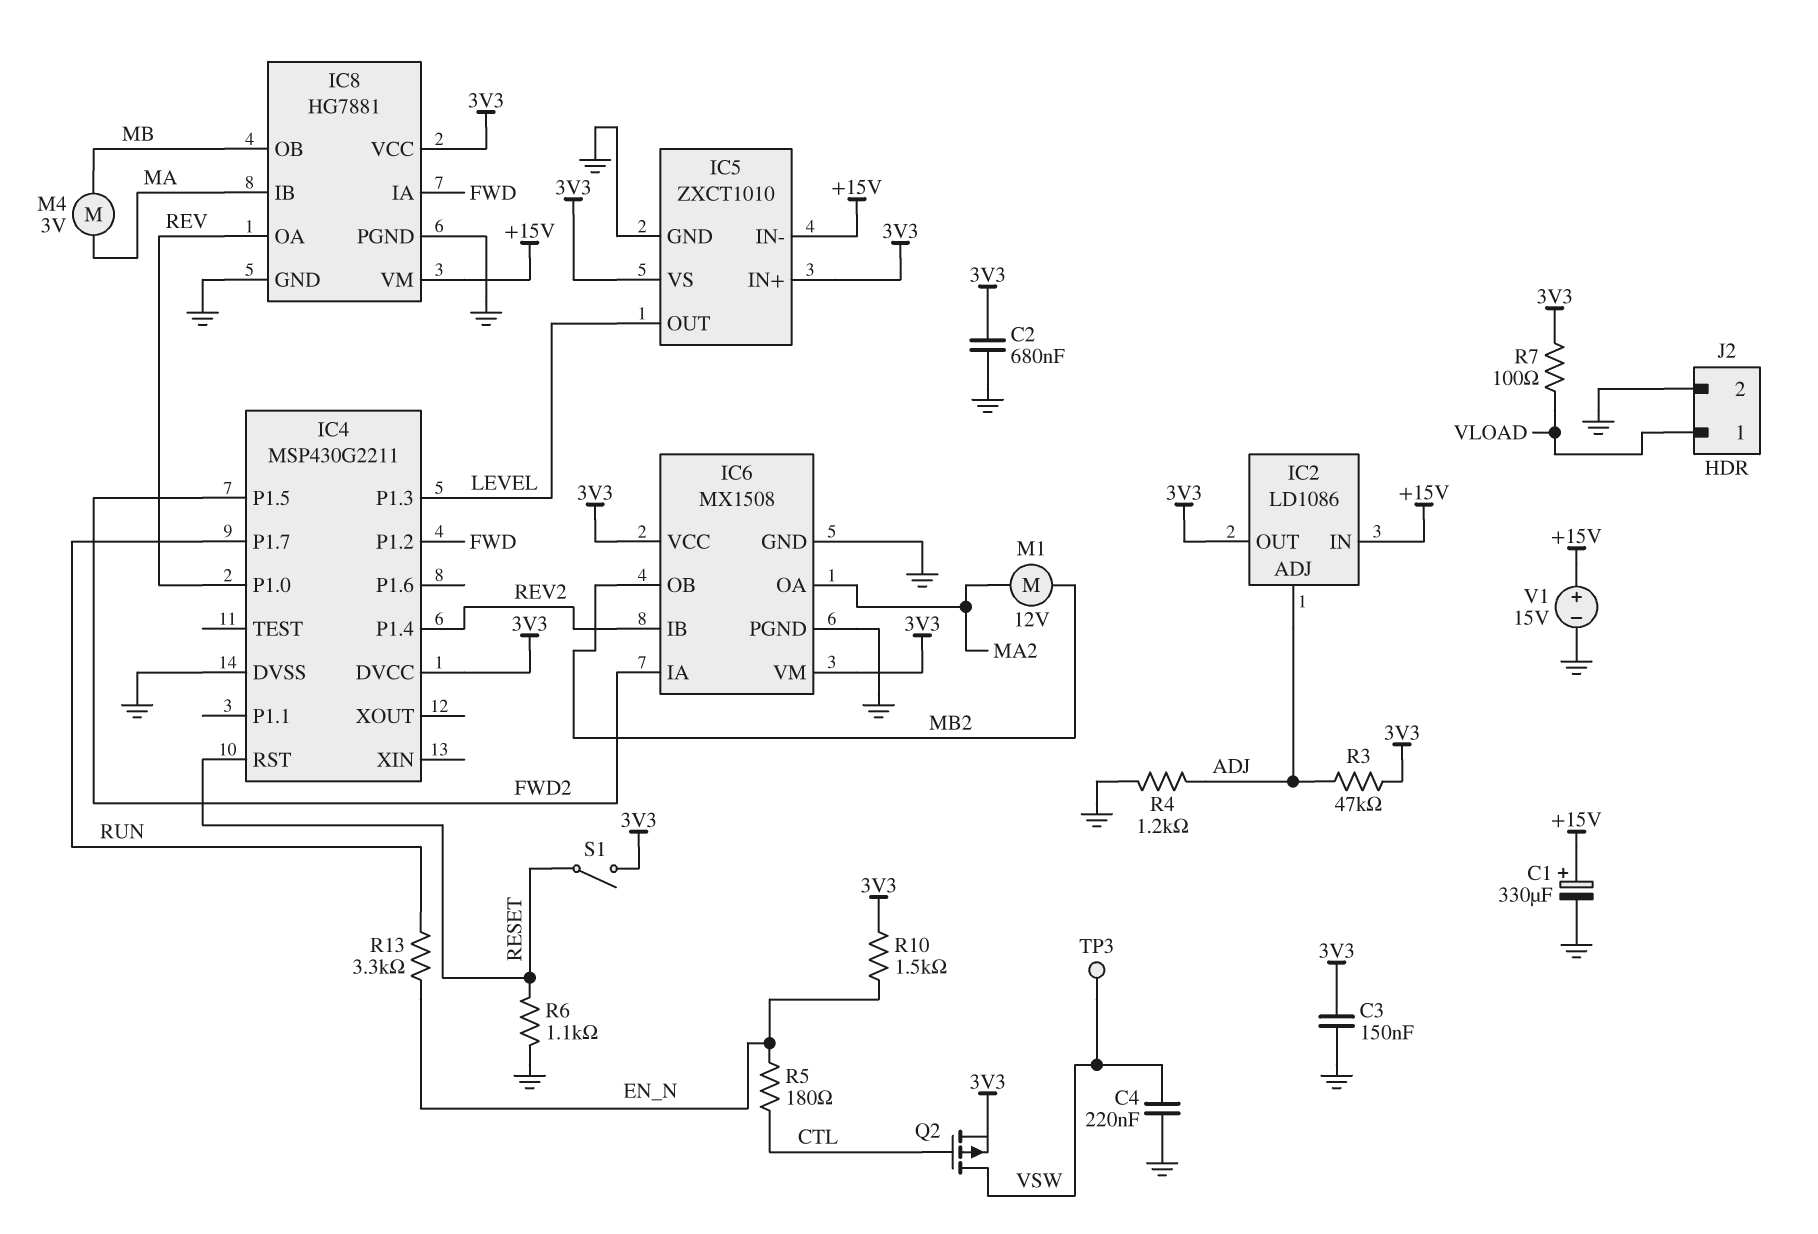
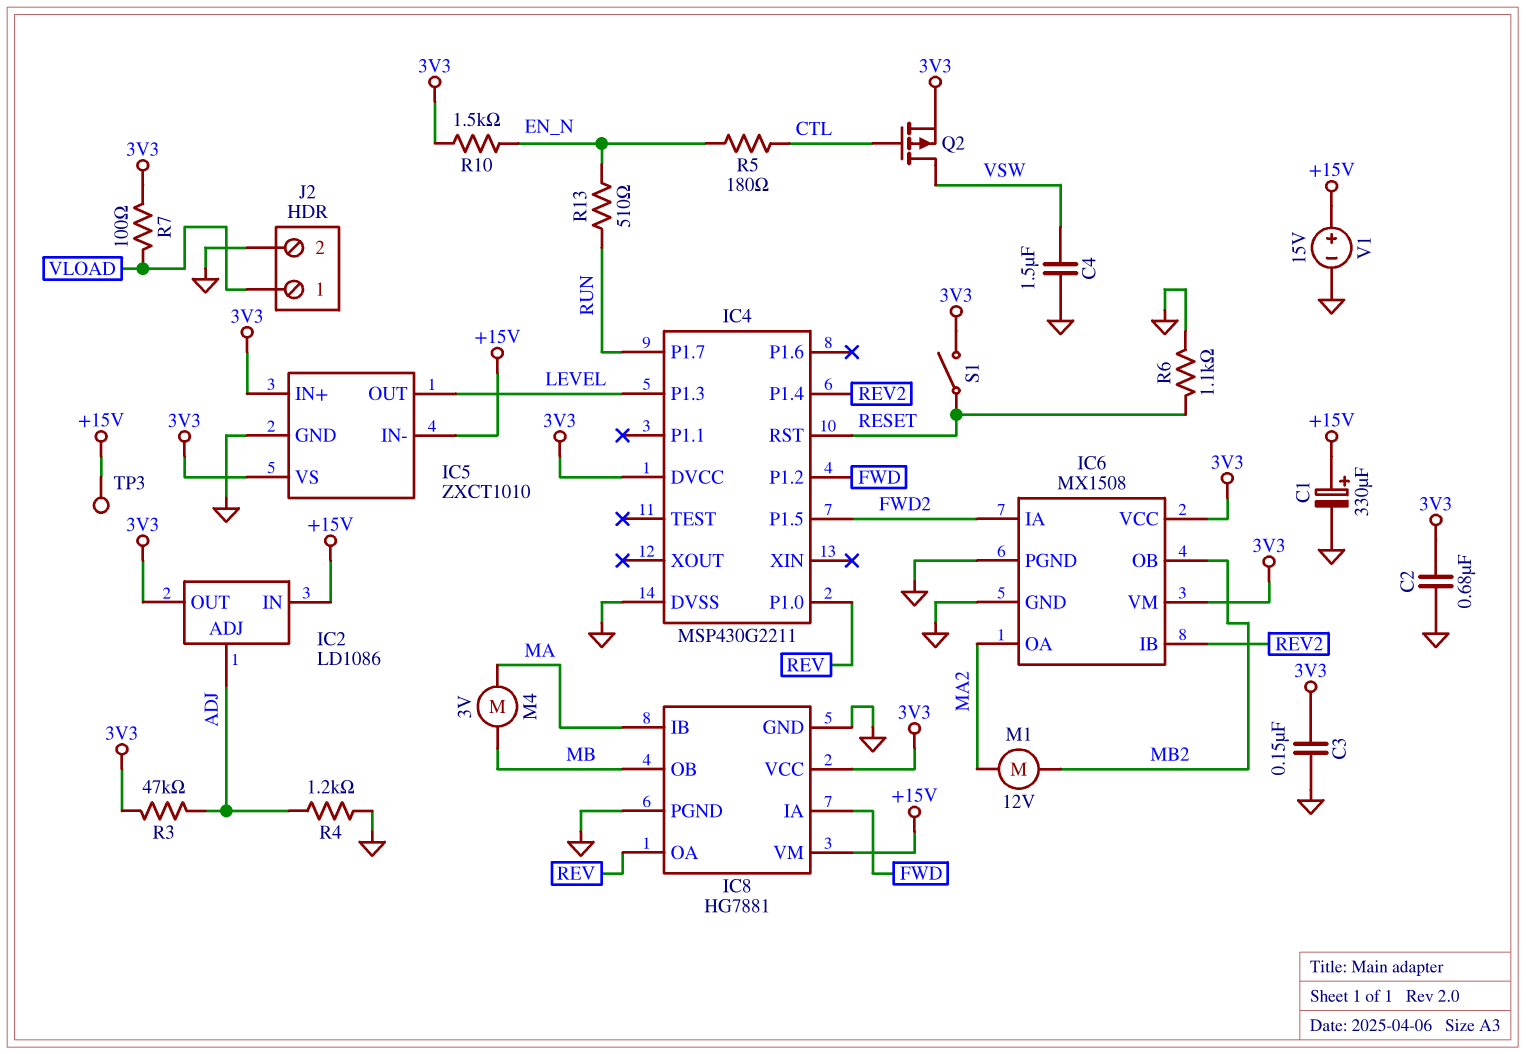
C4: 220nF (GND, VSW) -> 1.5uF (GND, VSW)
R13: 3.3k (EN_N, RUN) -> 510 (EN_N, RUN)
TP3: test point (VSW) -> test point (+15V)

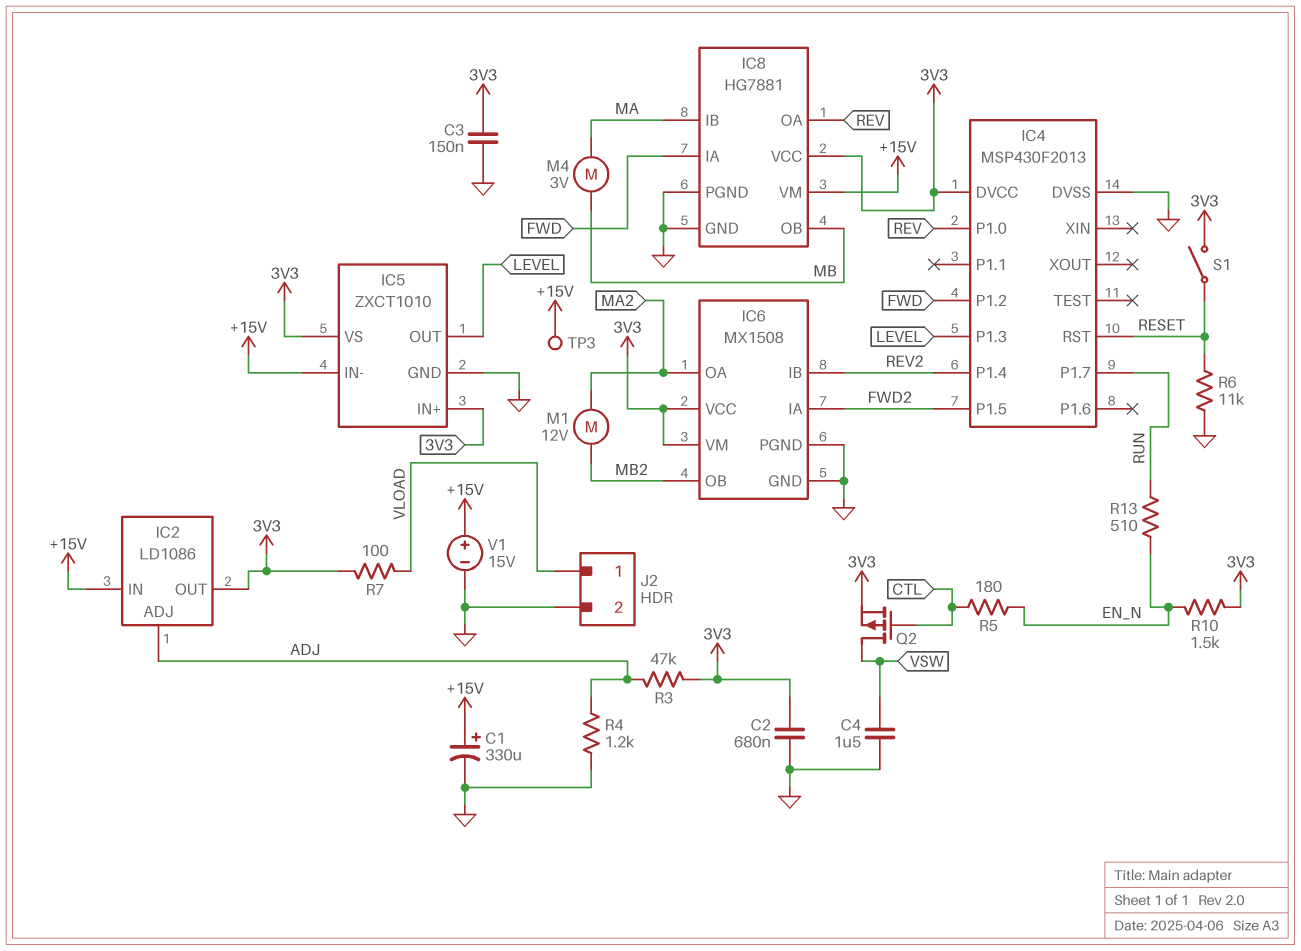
IC4: MSP430G2211 -> MSP430F2013
R6: 1.1k (GND, RESET) -> 11k (GND, RESET)

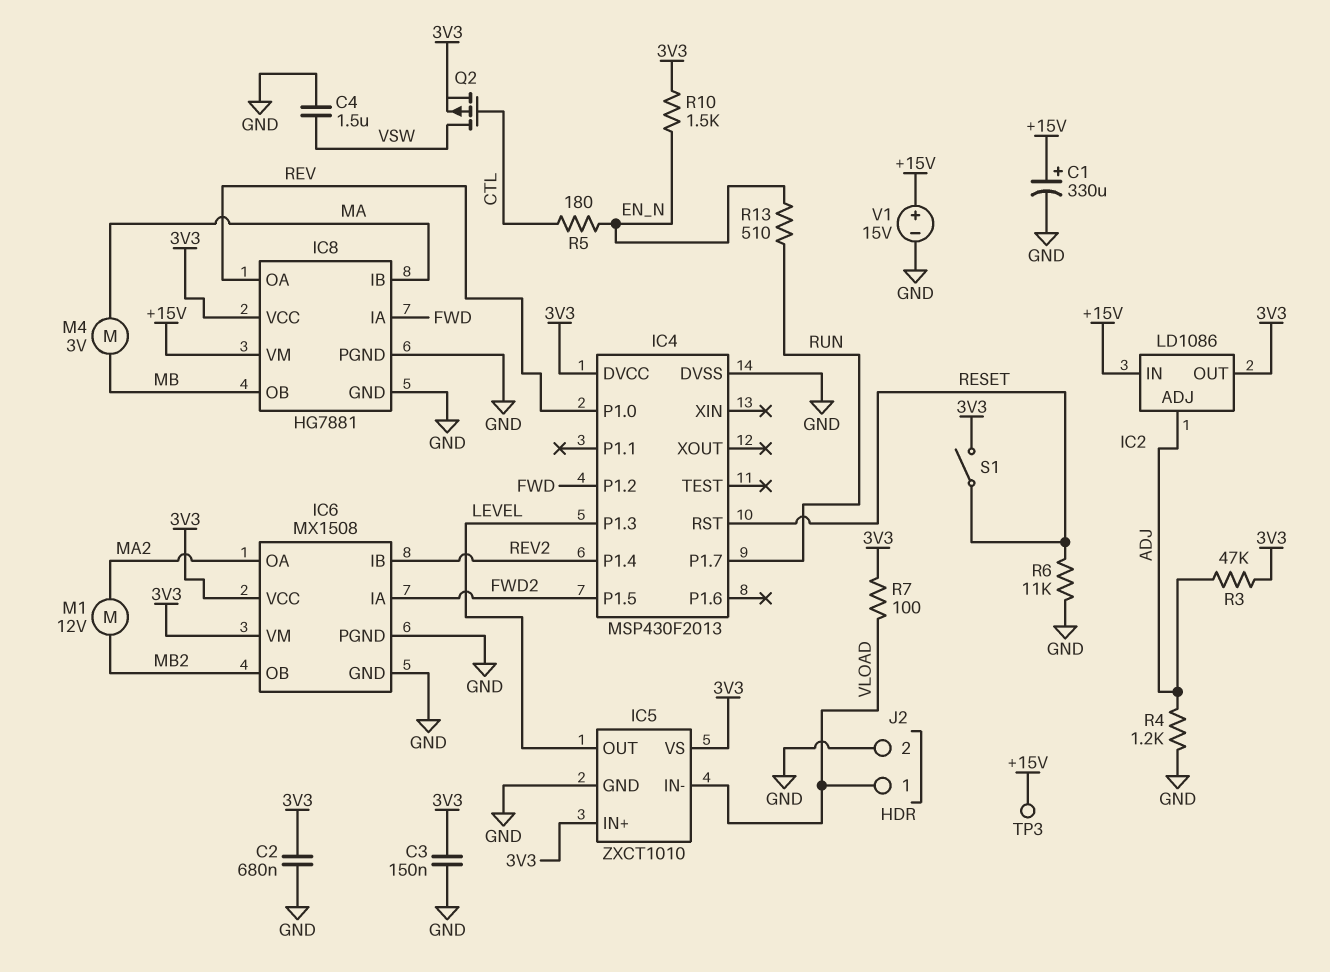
IC5 pin IN-: +15V -> VLOAD

